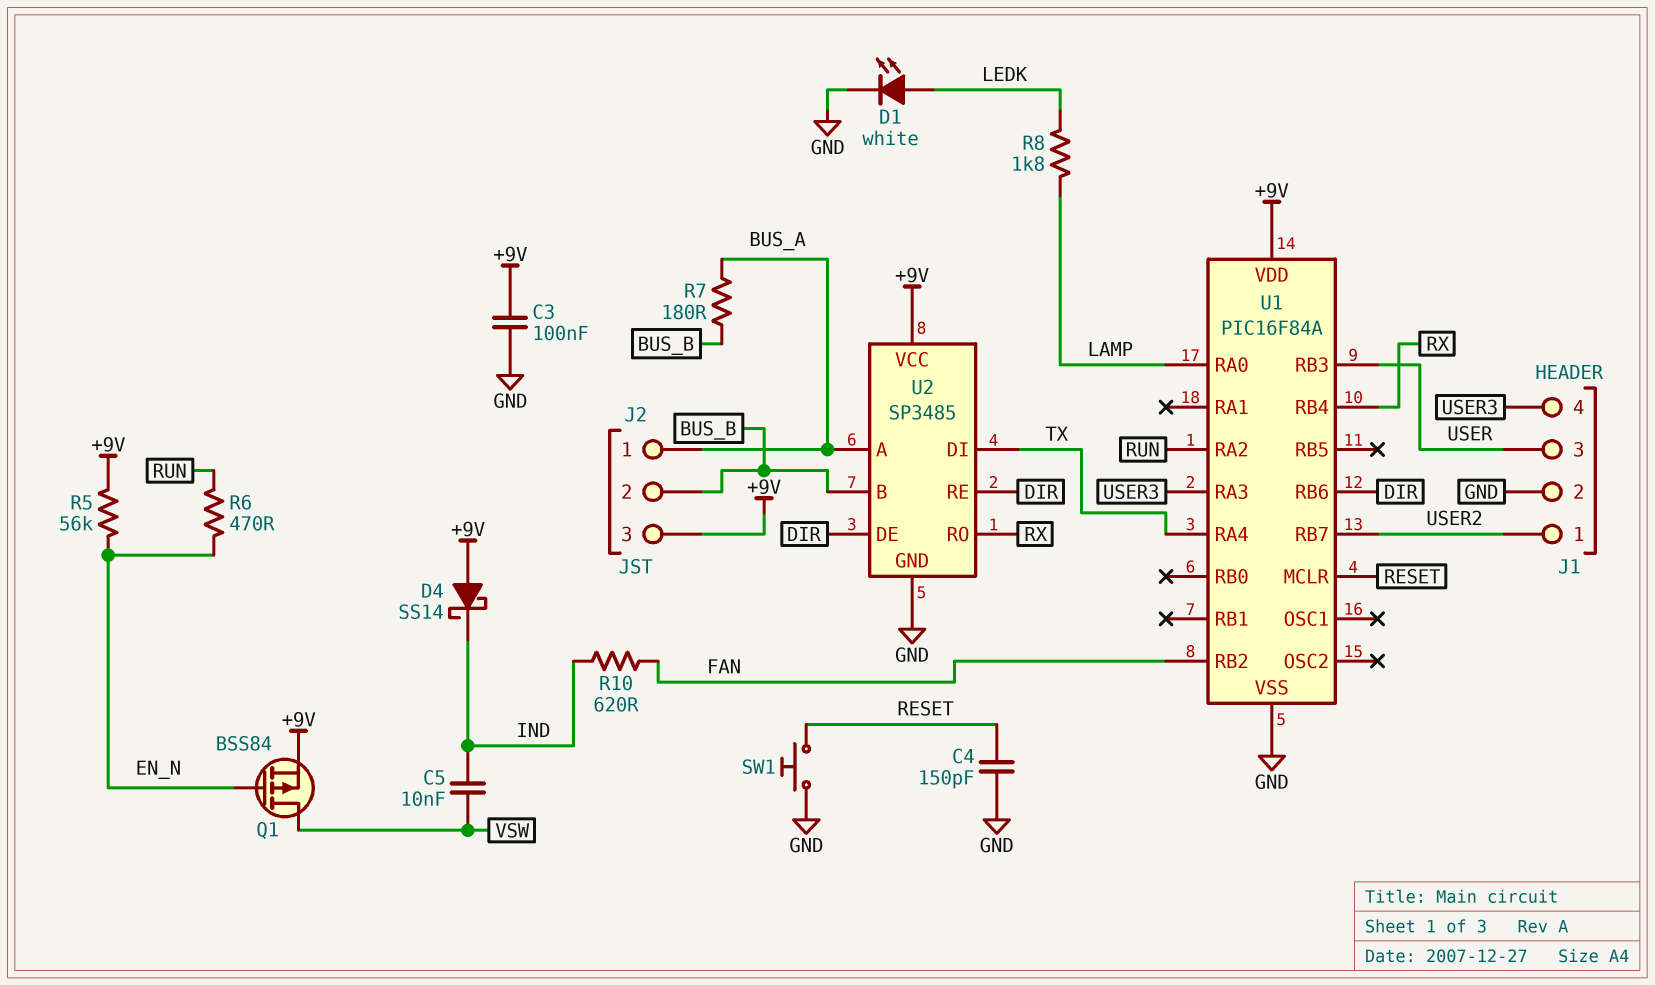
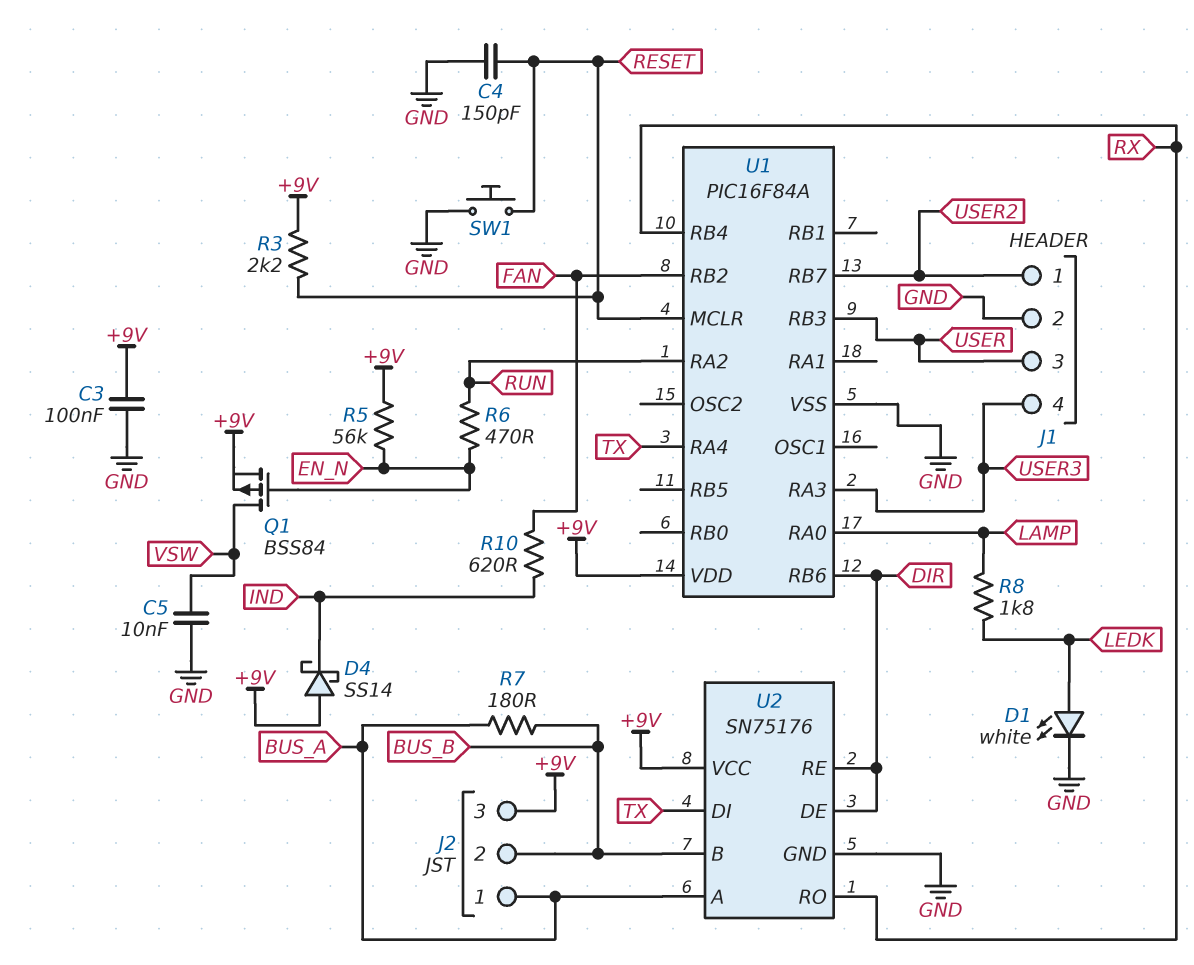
C5: 10nF (IND, VSW) -> 10nF (GND, VSW)
R3: none -> 2.2k (+9V, RESET)
U2: SP3485 -> SN75176

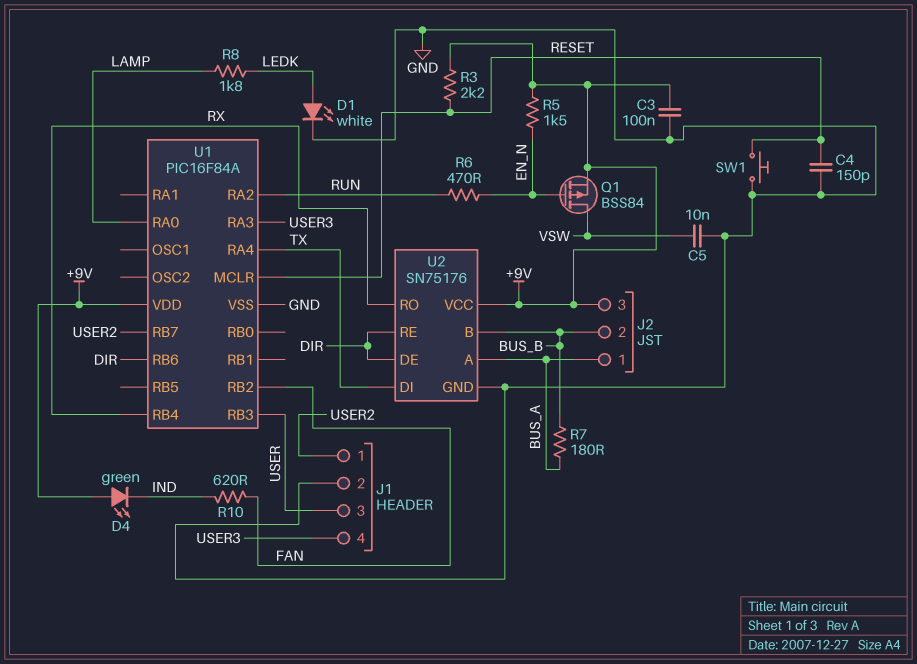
D4: schottky SS14 (A +9V, K IND) -> LED green (A +9V, K IND)
R5: 56k (+9V, EN_N) -> 1.5k (+9V, EN_N)

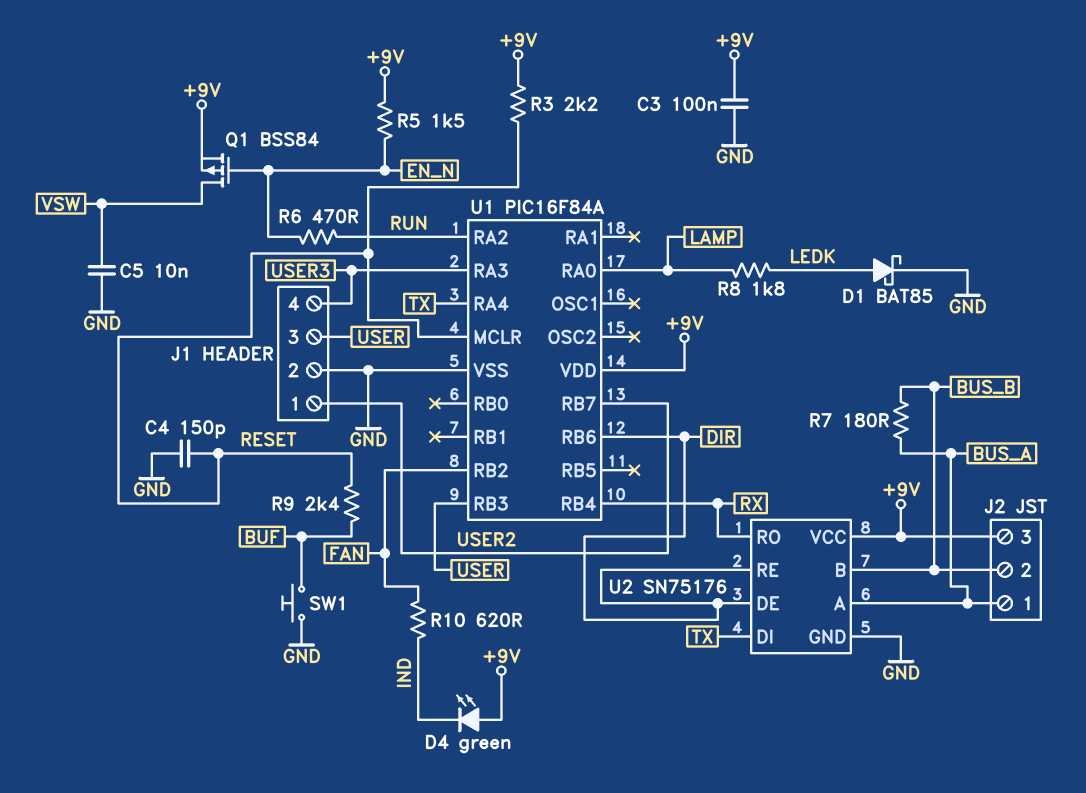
D1: LED white (A LEDK, K GND) -> schottky BAT85 (A LEDK, K GND)
R9: none -> 2.4k (BUF, RESET)
SW1: button (GND, RESET) -> button (BUF, GND)

